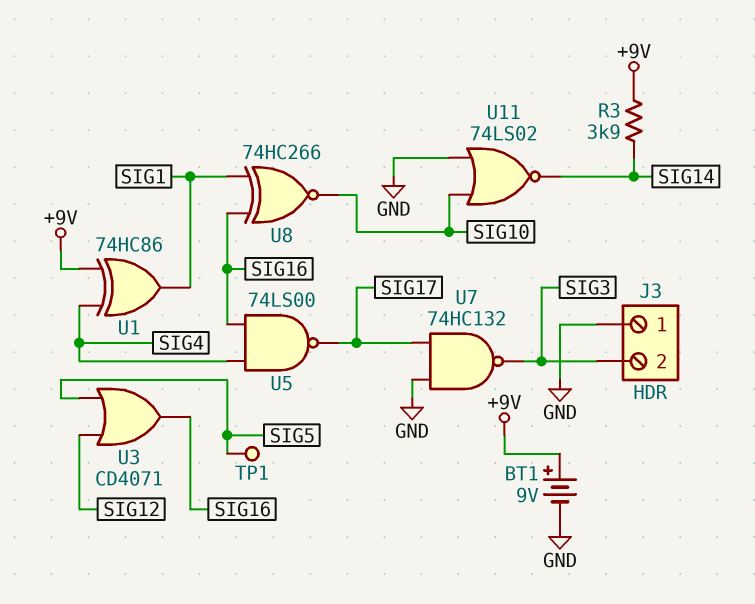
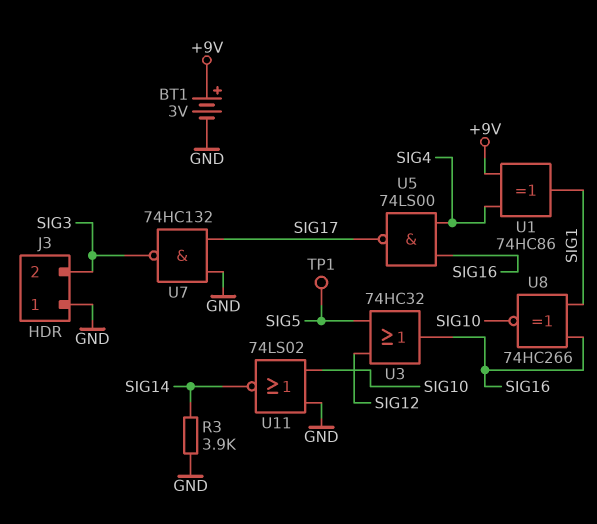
BT1: 9V (plus +9V, minus GND) -> 3V (plus +9V, minus GND)
R3: 3.9k (+9V, SIG14) -> 3.9k (GND, SIG14)
U3: OR CD4071 (in SIG5, in SIG12, out SIG16) -> OR 74HC32 (in SIG5, in SIG12, out SIG16)

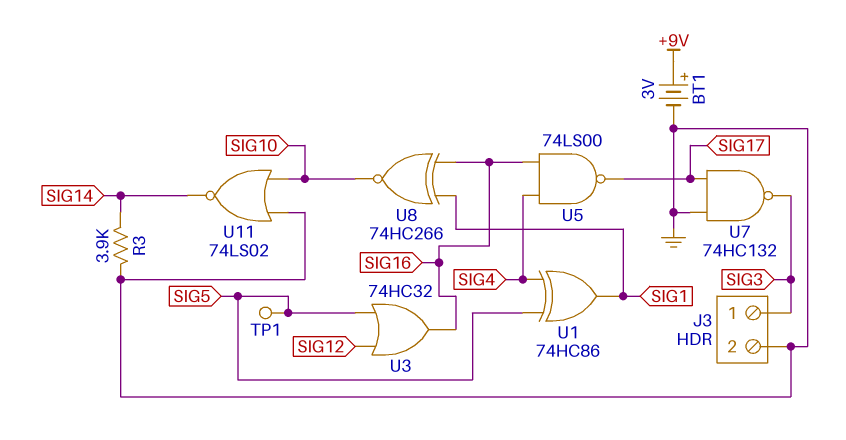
J3 pin 1: GND -> SIG3
J3 pin 2: SIG3 -> GND
U1: XOR 74HC86 (in +9V, in SIG4, out SIG1) -> XOR 74HC86 (in SIG4, in SIG5, out SIG1)

